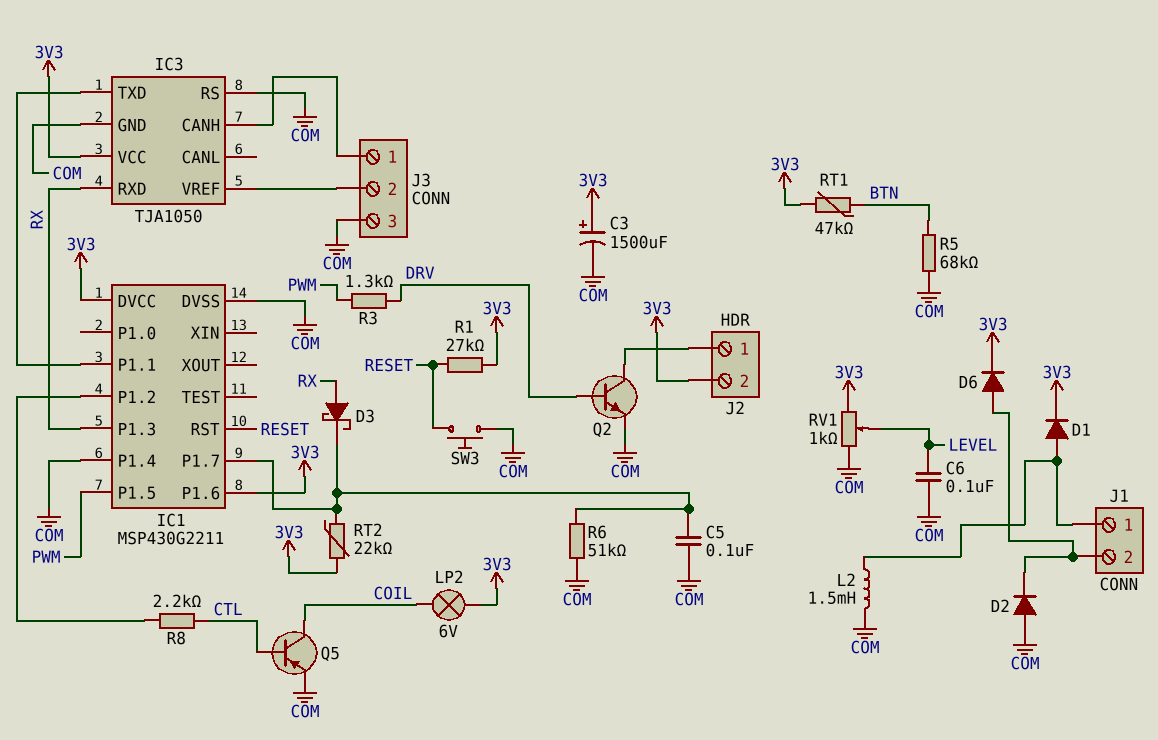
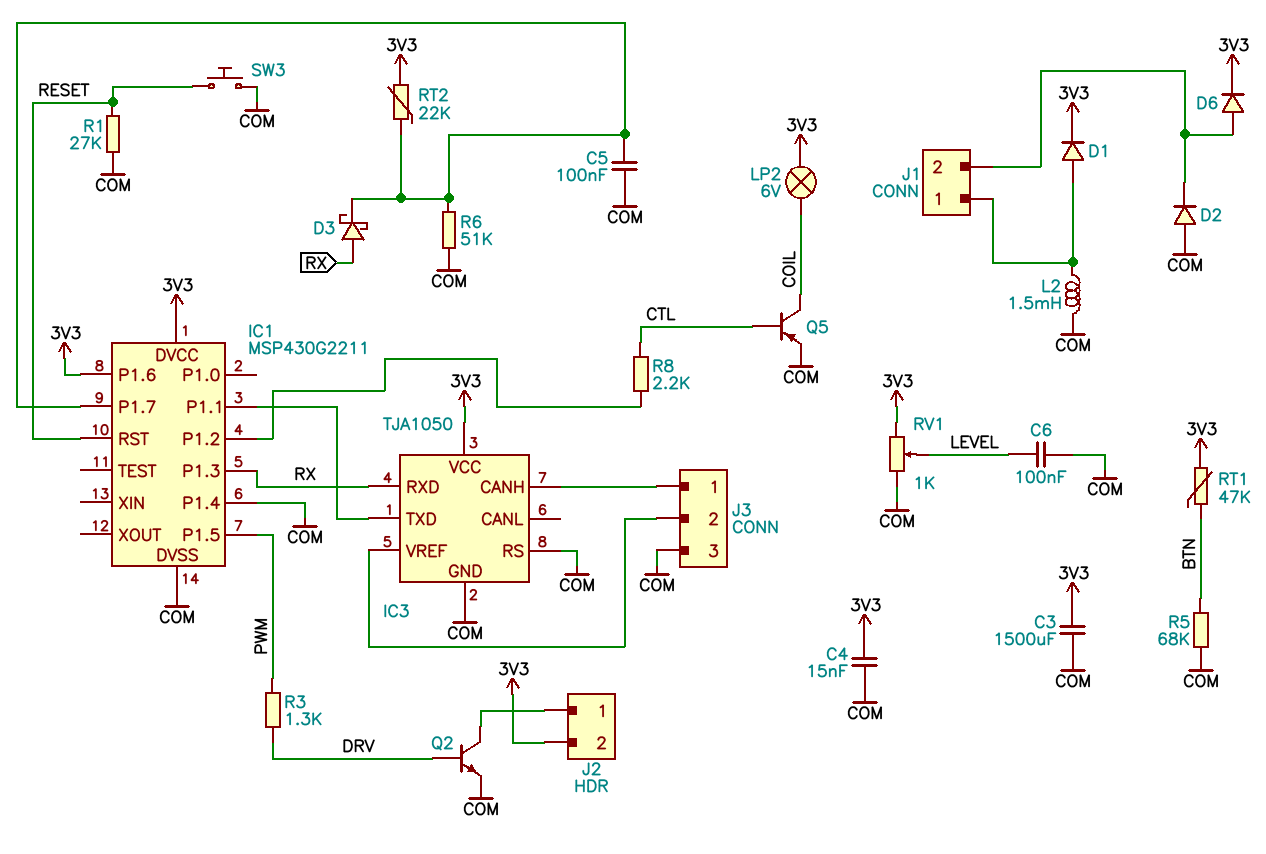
C3: 1500uF (plus 3V3, minus COM) -> 1500uF (3V3, COM)
C4: none -> 15nF (3V3, COM)
R1: 27k (3V3, RESET) -> 27k (COM, RESET)

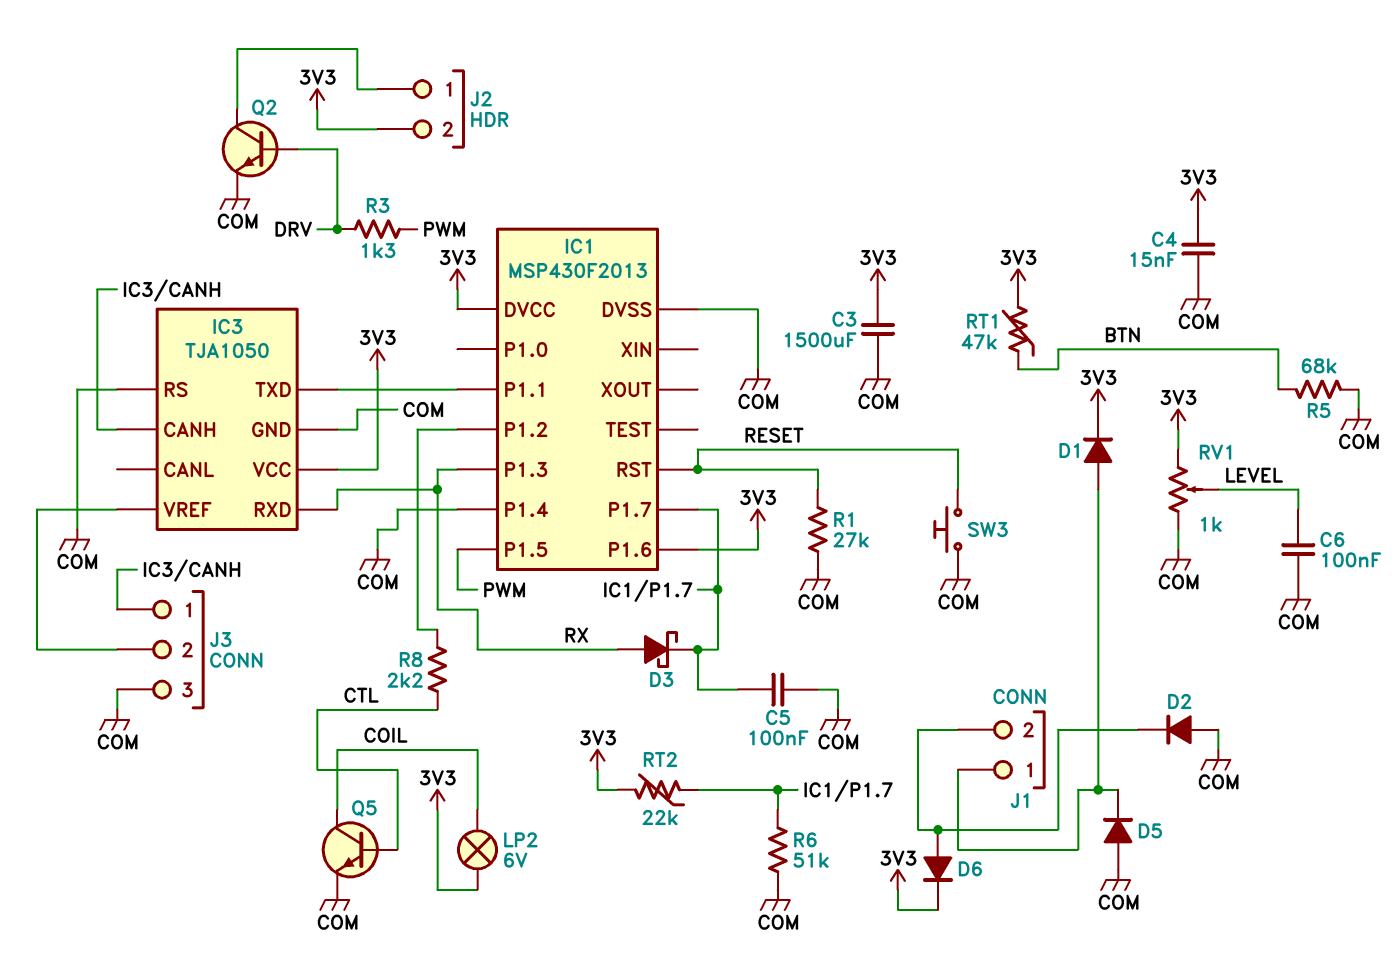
D5: none -> diode (A COM, K J1/1)
IC1: MSP430G2211 -> MSP430F2013
L2: 1.5mH (COM, J1/1) -> none
Q5: PNP (B CTL, C COIL, E COM) -> NPN (B CTL, C COIL, E COM)

